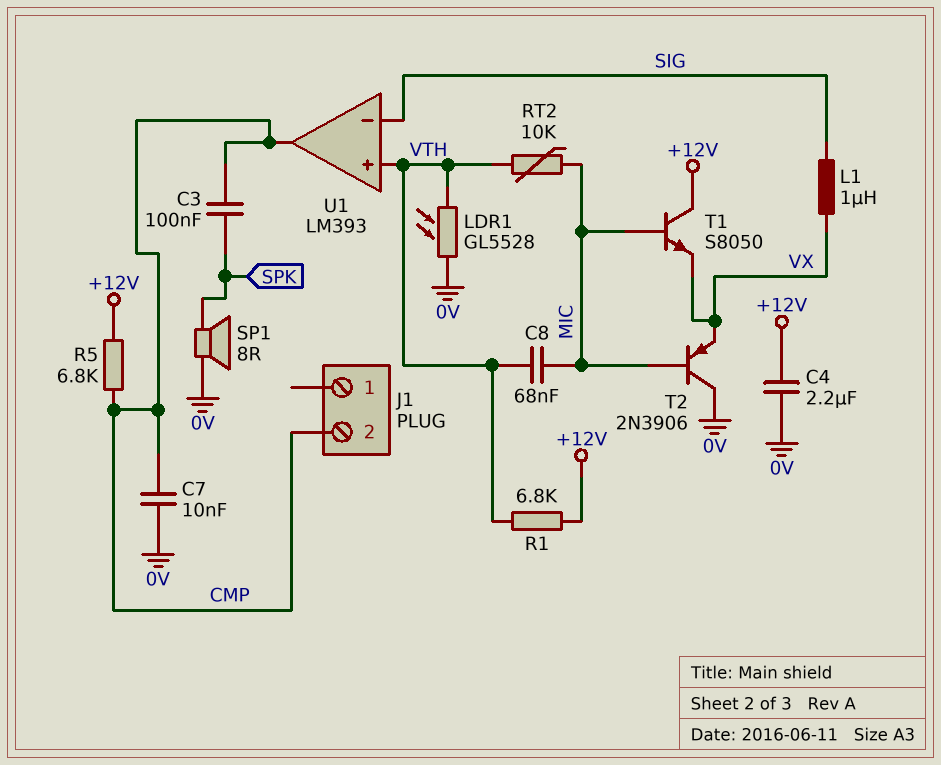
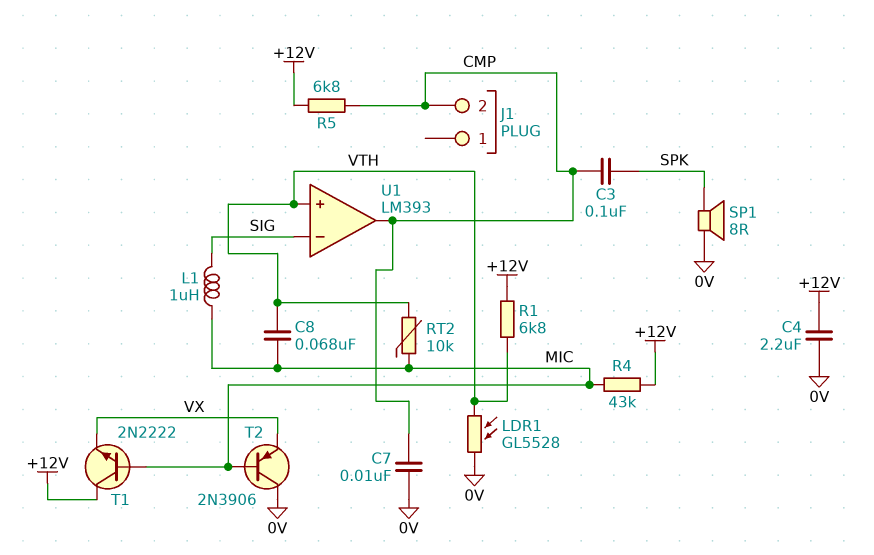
L1: 1uH (SIG, VX) -> 1uH (MIC, SIG)
R4: none -> 43k (+12V, MIC)
T1: NPN S8050 (B MIC, C +12V, E VX) -> NPN 2N2222 (B MIC, C +12V, E VX)

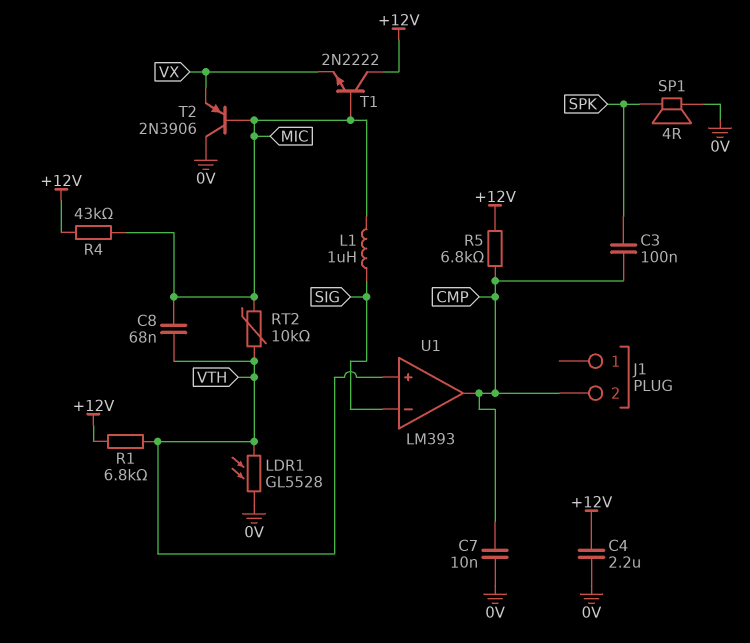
SP1: speaker 8R (0V, SPK) -> speaker 4R (0V, SPK)

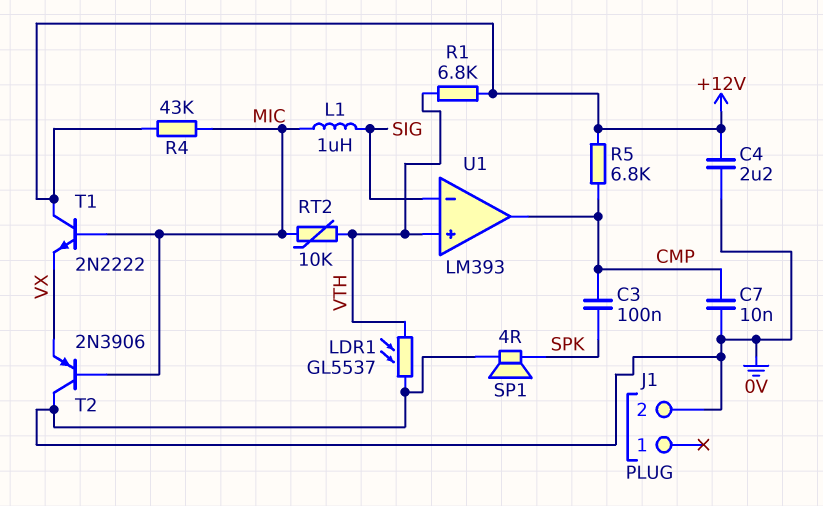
C8: 68nF (MIC, VTH) -> none
J1 pin 2: CMP -> 0V
LDR1: GL5528 (0V, VTH) -> GL5537 (0V, VTH)

